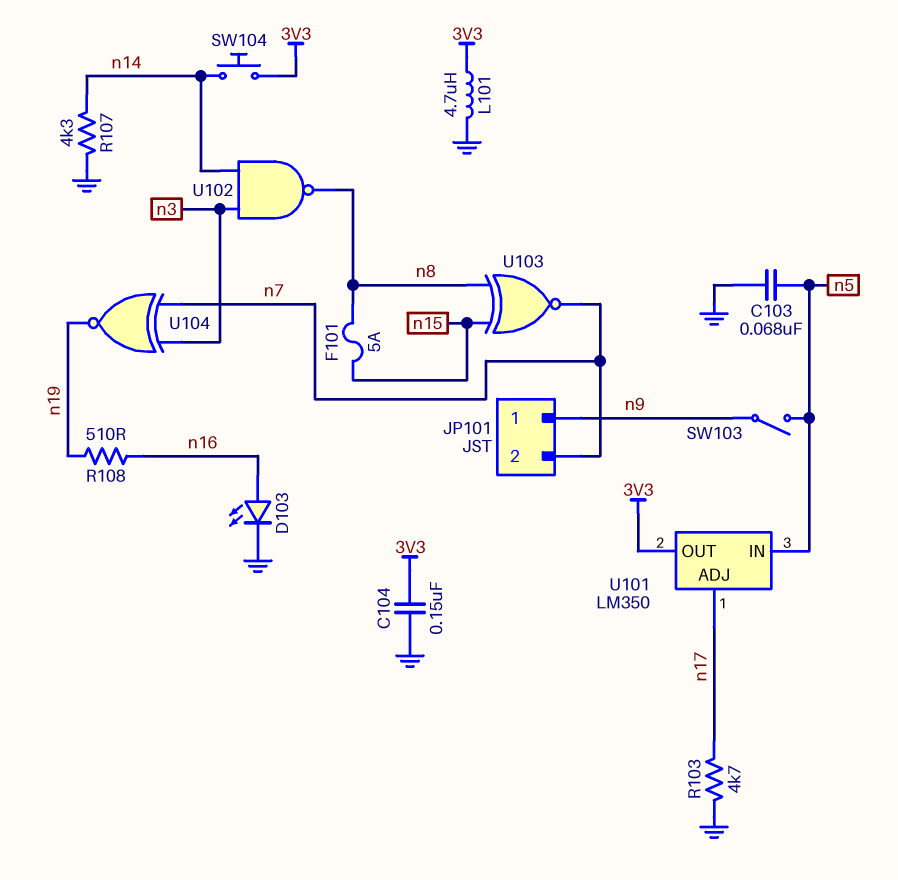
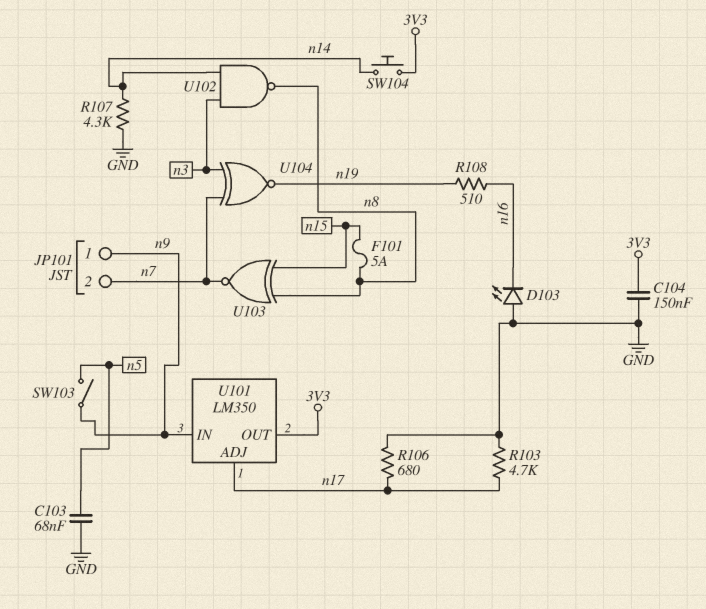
D103: LED (A n16, K GND) -> LED (A GND, K n16)
L101: 4.7uH (3V3, GND) -> none
R106: none -> 680 (GND, n17)
U101 pin IN: n5 -> n9

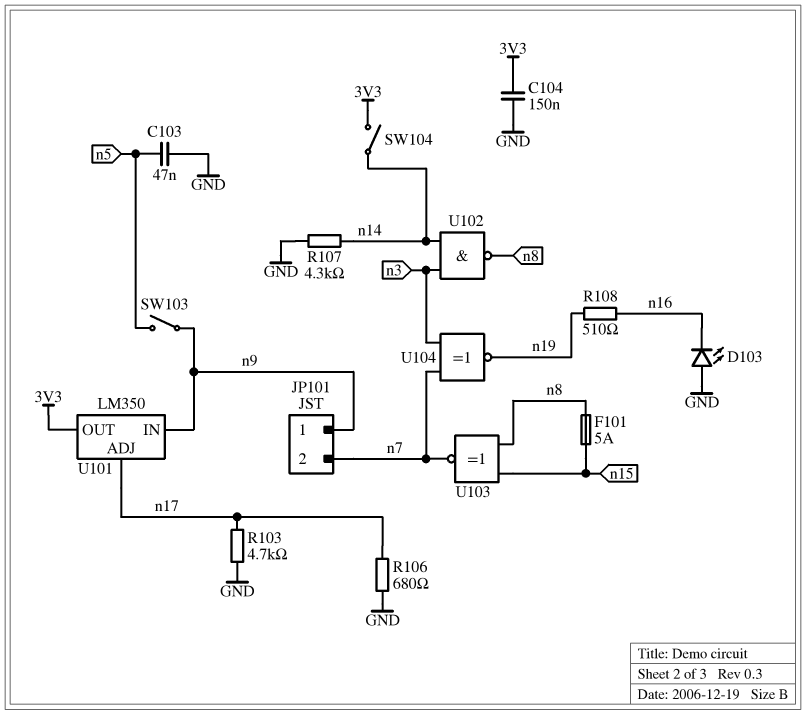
C103: 68nF (GND, n5) -> 47nF (GND, n5)
SW104: button (3V3, n14) -> switch (3V3, n14)

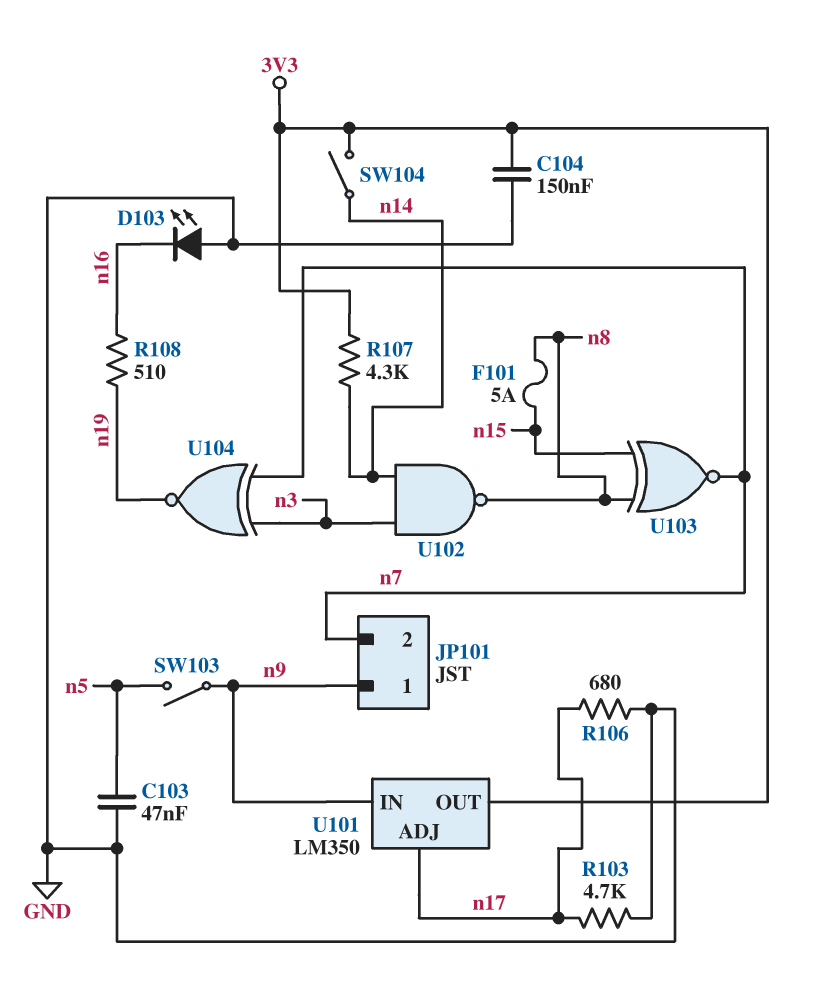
R107: 4.3k (GND, n14) -> 4.3k (3V3, n14)

